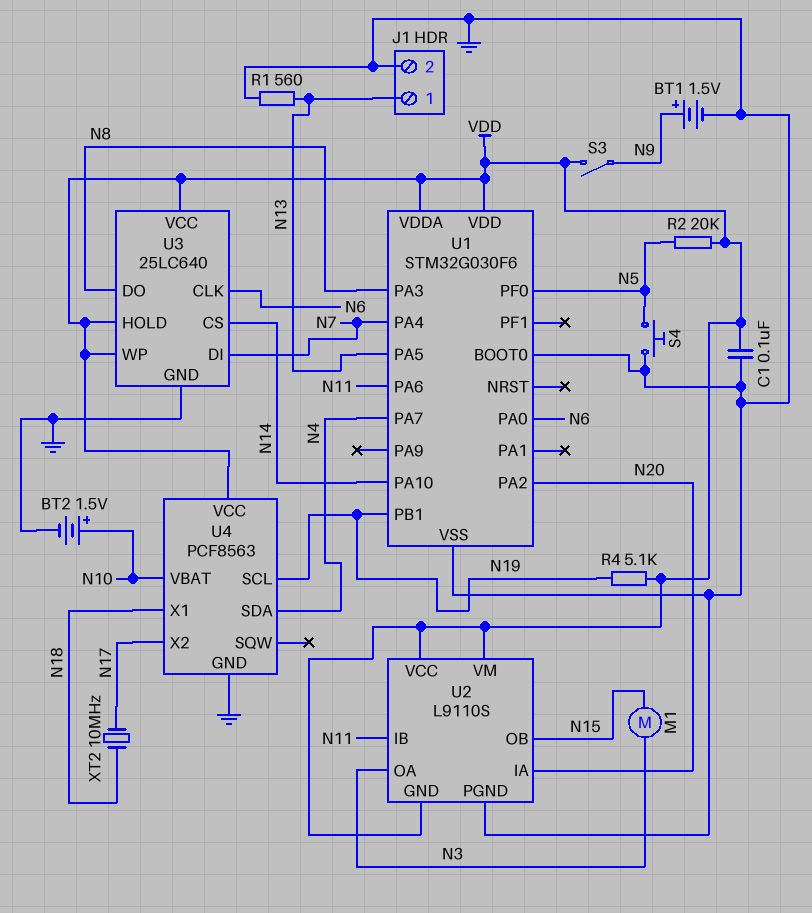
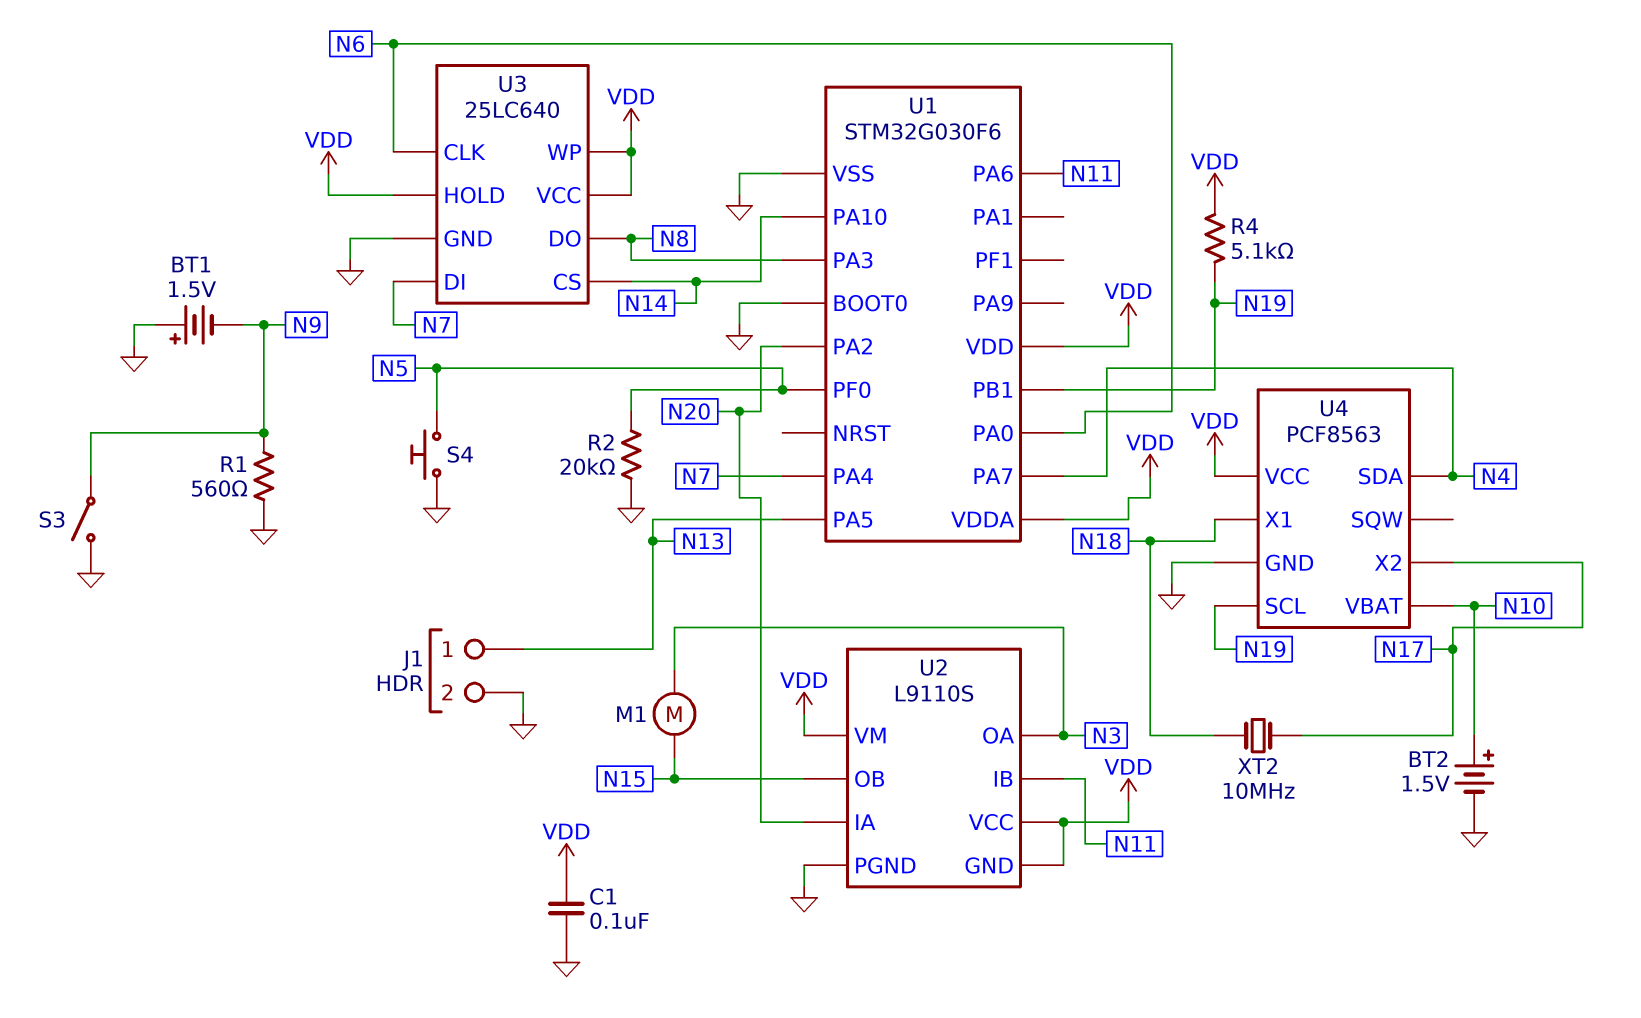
BT1: 1.5V (plus N9, minus GND) -> 1.5V (plus GND, minus N9)
R1: 560 (GND, N13) -> 560 (GND, N9)
R2: 20k (N5, VDD) -> 20k (GND, N5)
S3: switch (N9, VDD) -> switch (GND, N9)

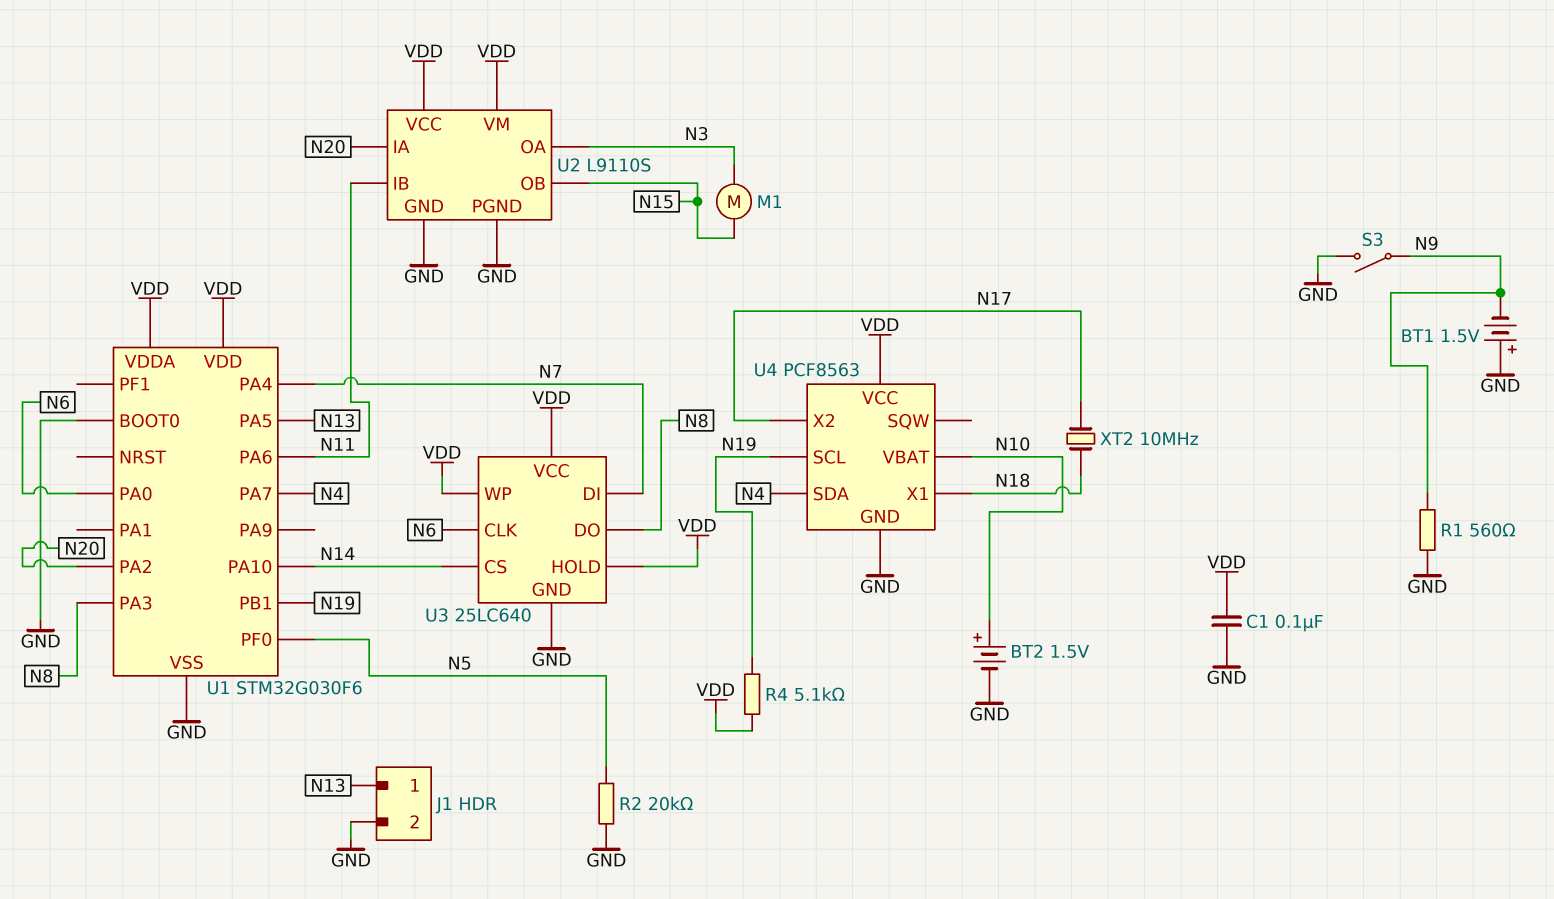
S4: button (GND, N5) -> none
U2 pin GND: VDD -> GND

